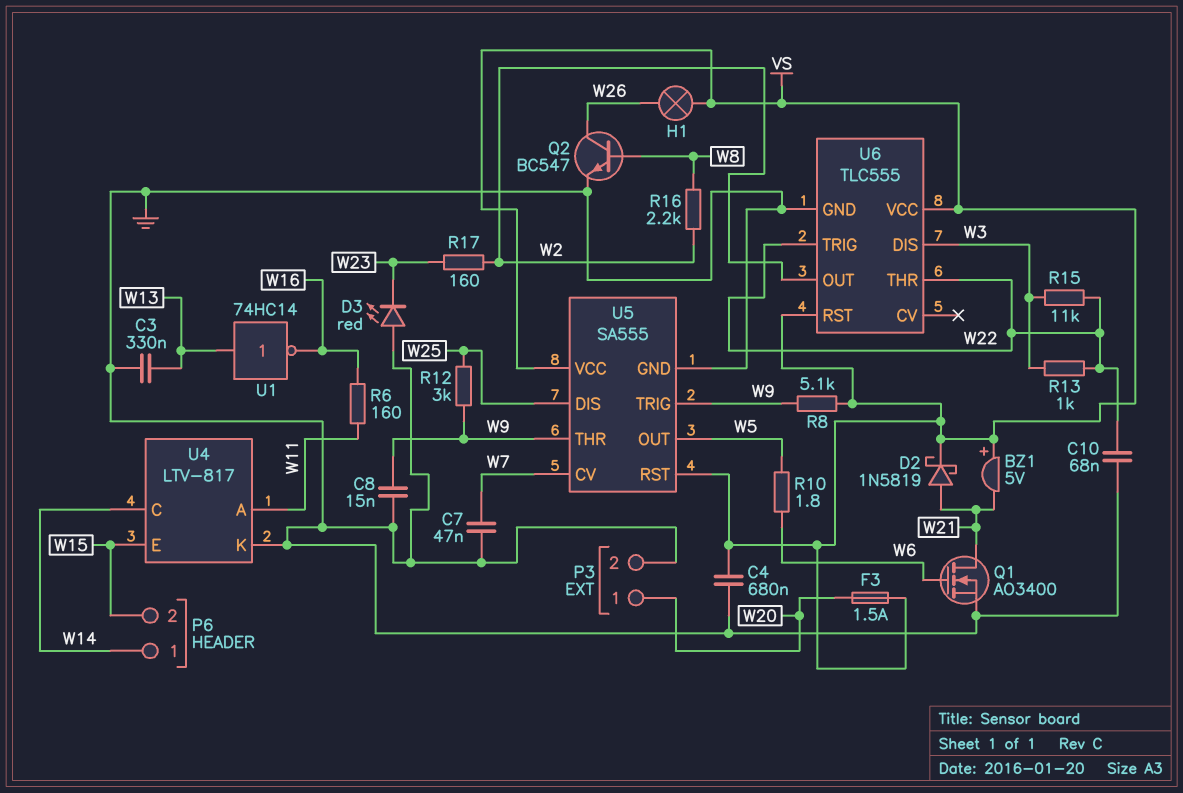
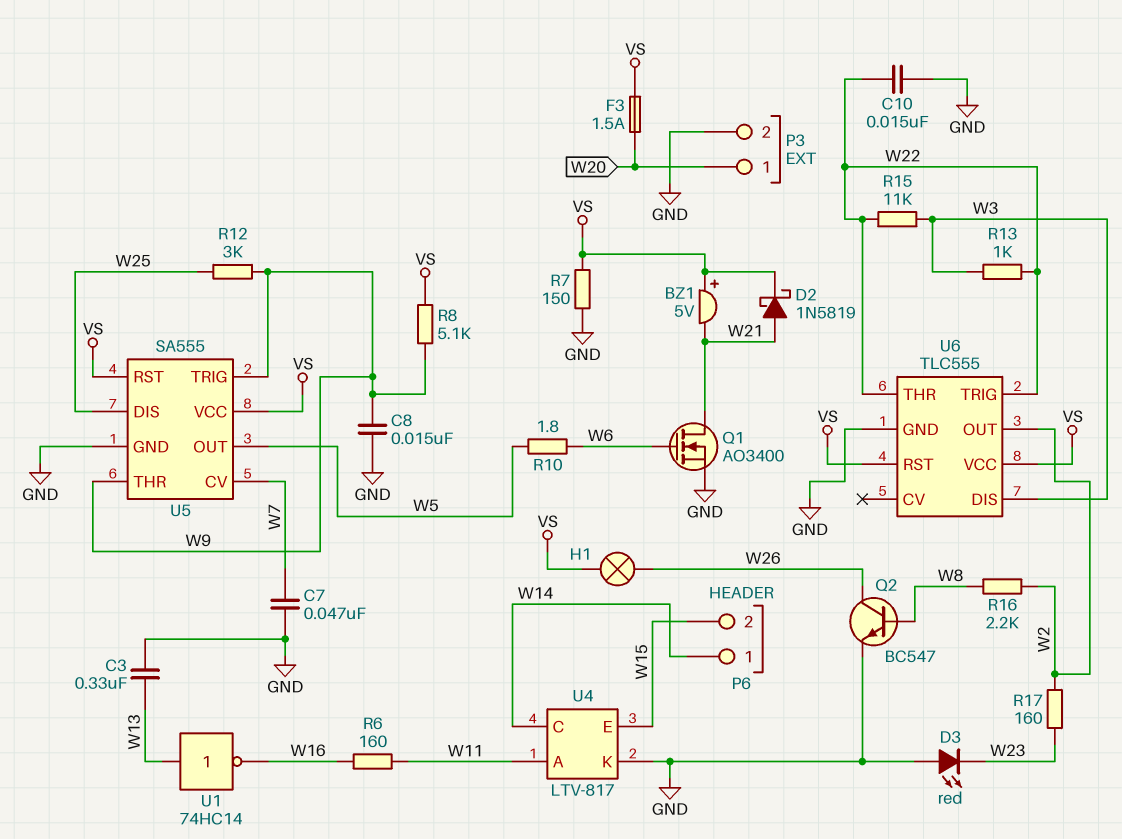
C4: 680nF (GND, VS) -> none
C10: 68nF (GND, W22) -> 15nF (GND, W22)
R7: none -> 150 (GND, VS)

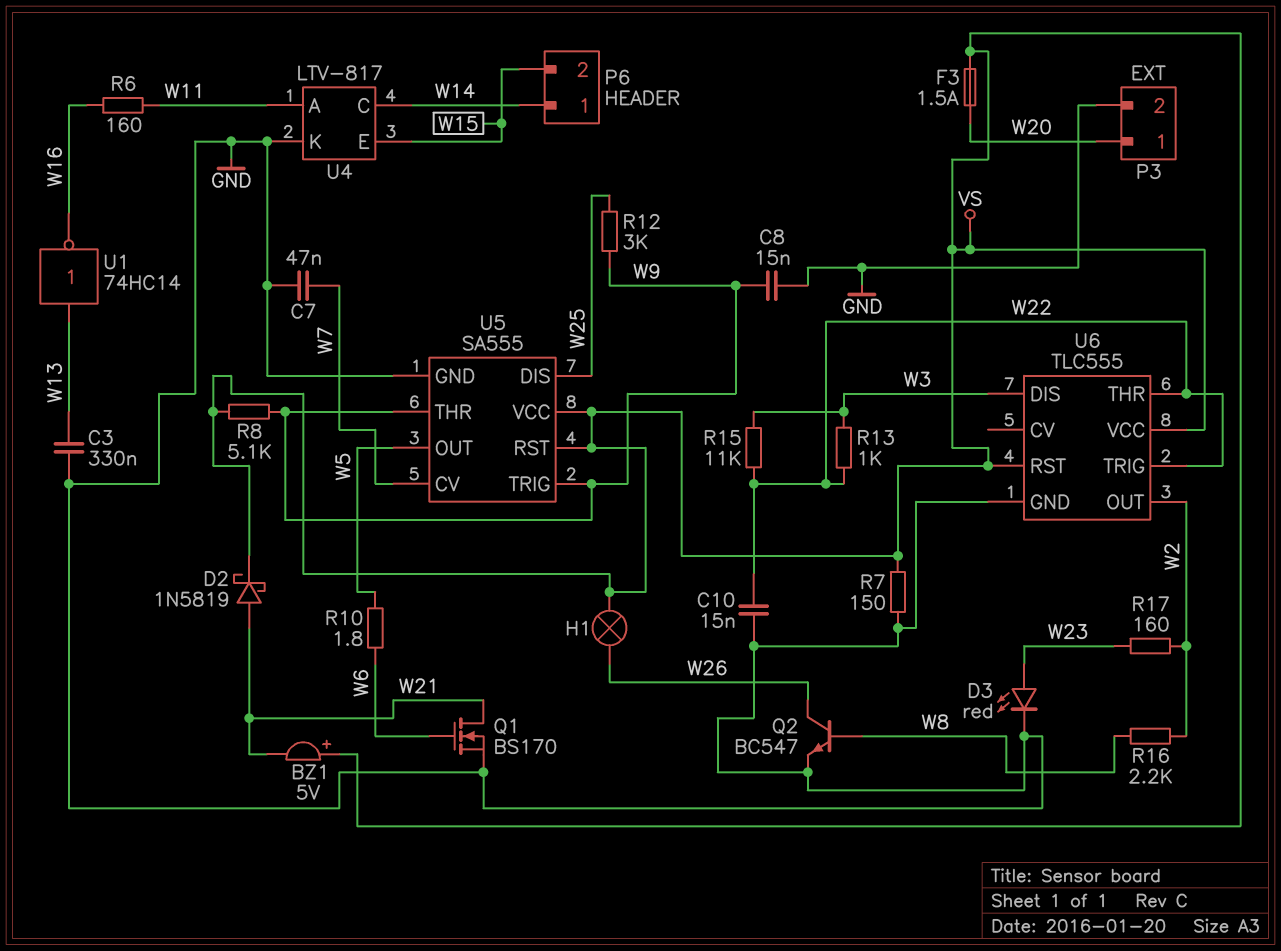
D3: LED red (A GND, K W23) -> LED red (A W23, K GND)
Q1: NMOS AO3400 (G W6, D W21, S GND) -> NMOS BS170 (G W6, D W21, S GND)

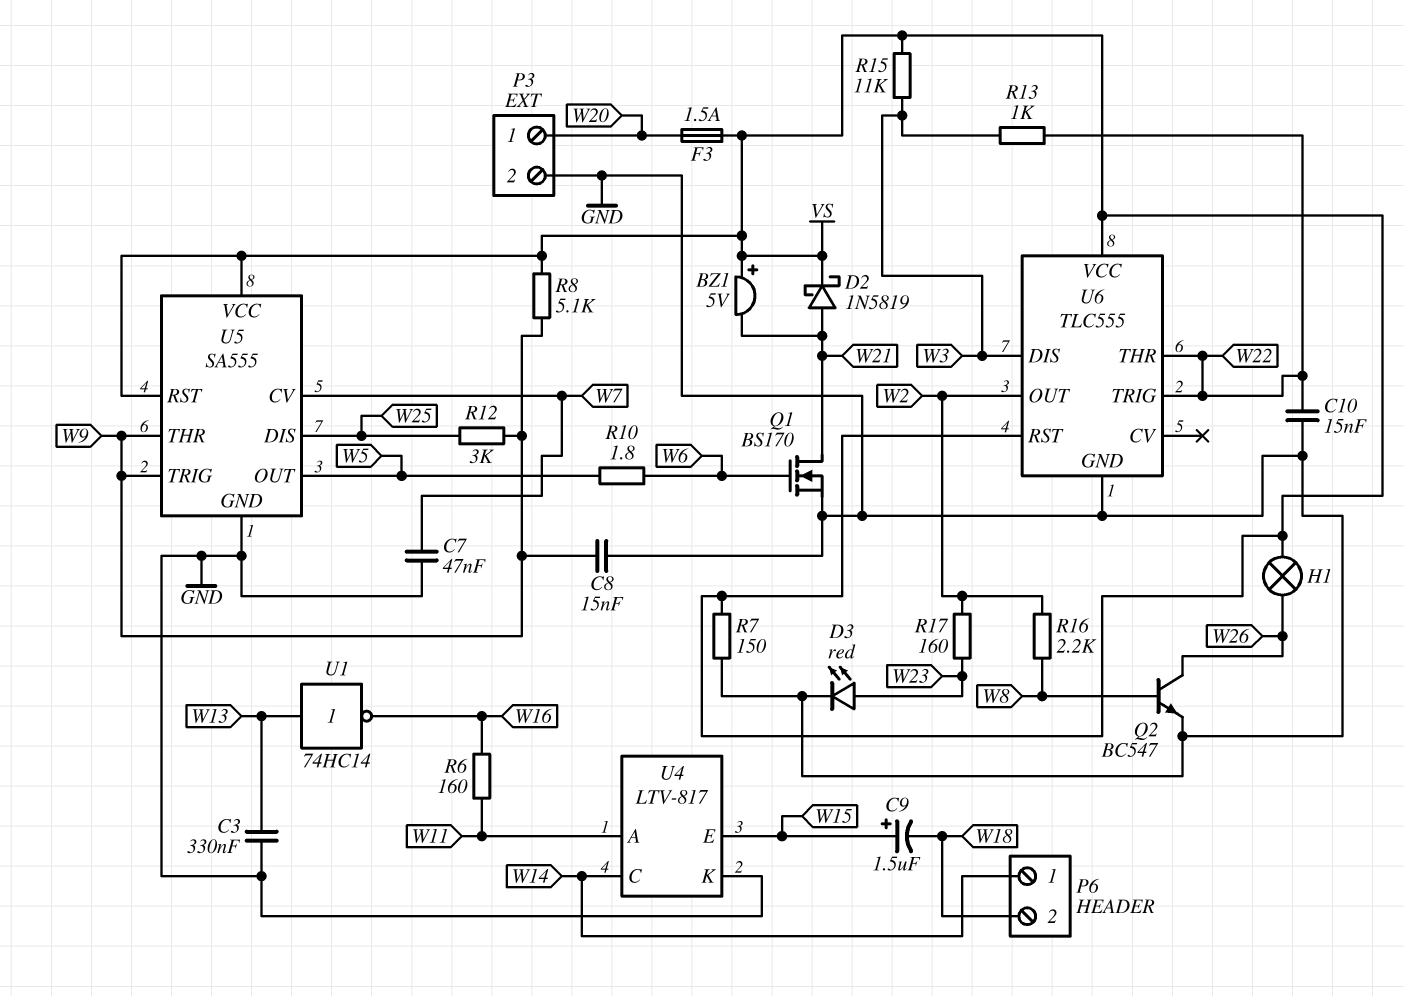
C9: none -> 1.5uF (plus W15, minus W18)
P6 pin 2: W15 -> W18
R15: 11k (W3, W22) -> 11k (VS, W3)

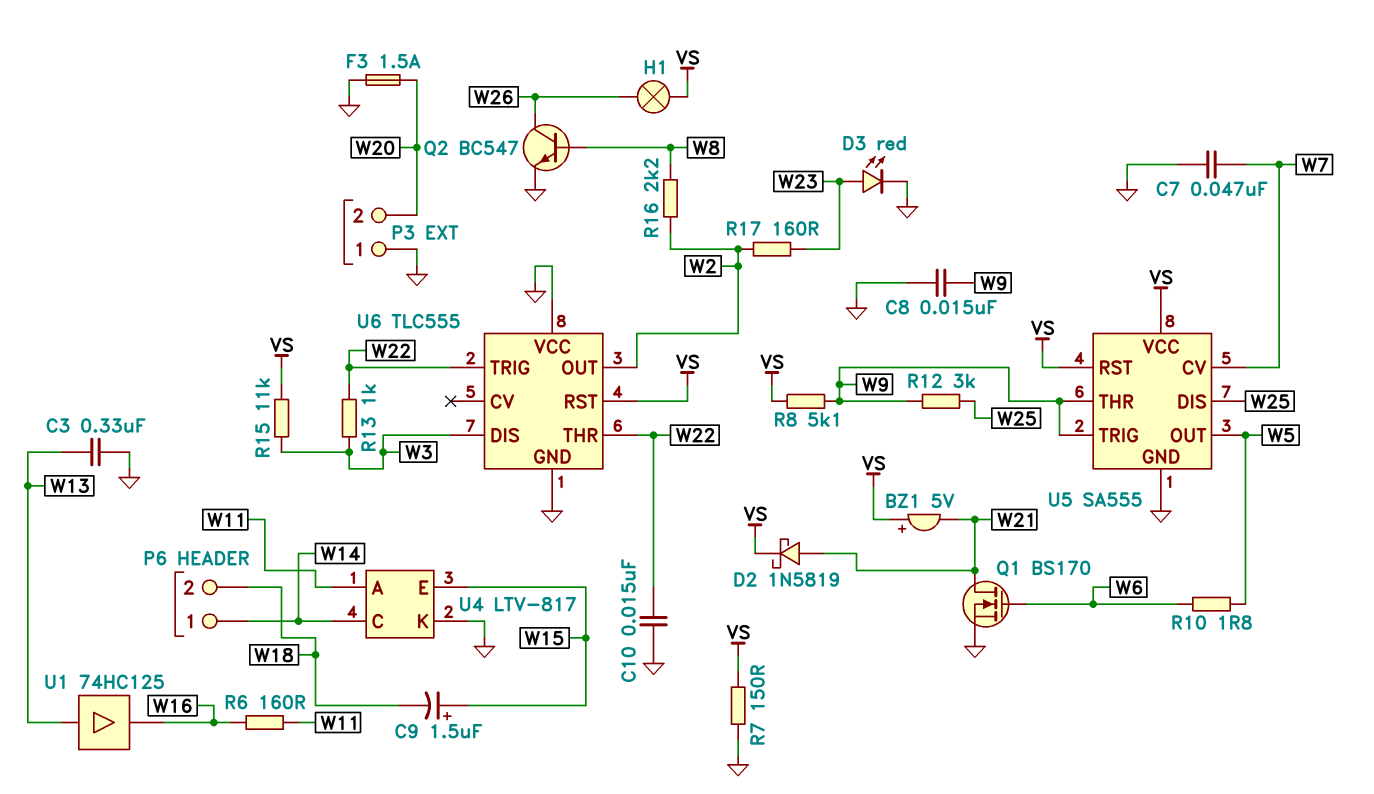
F3: 1.5A (VS, W20) -> 1.5A (GND, W20)
P3 pin 1: W20 -> GND
P3 pin 2: GND -> W20
U1: NOT 74HC14 (in W13, out W16) -> buffer 74HC125 (in W13, out W16)
U6 pin VCC: VS -> GND

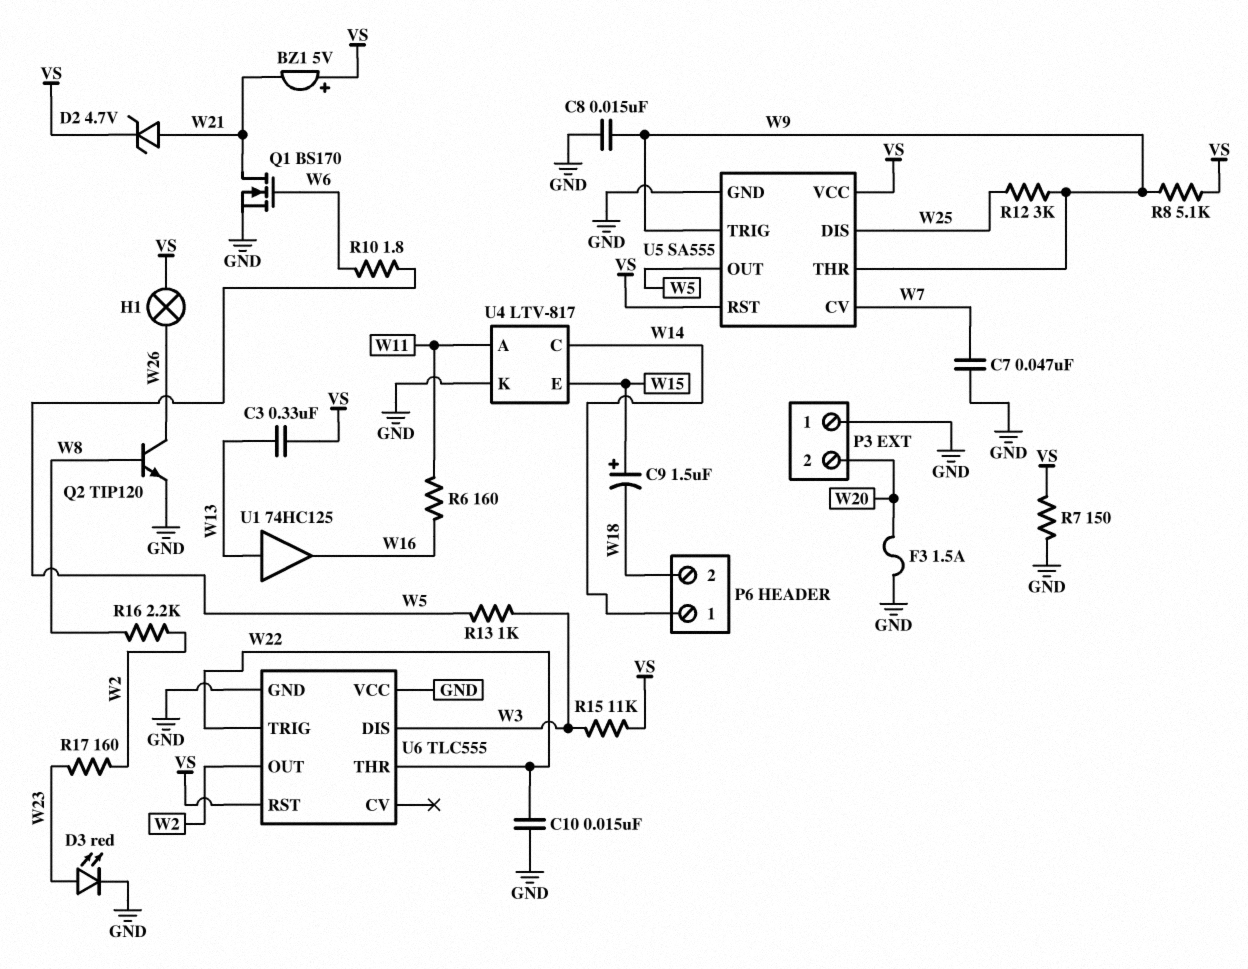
C3: 330nF (GND, W13) -> 330nF (VS, W13)
D2: schottky 1N5819 (A W21, K VS) -> zener 4.7V (A W21, K VS)
Q2: NPN BC547 (B W8, C W26, E GND) -> NPN TIP120 (B W8, C W26, E GND)
R13: 1k (W3, W22) -> 1k (W3, W5)

